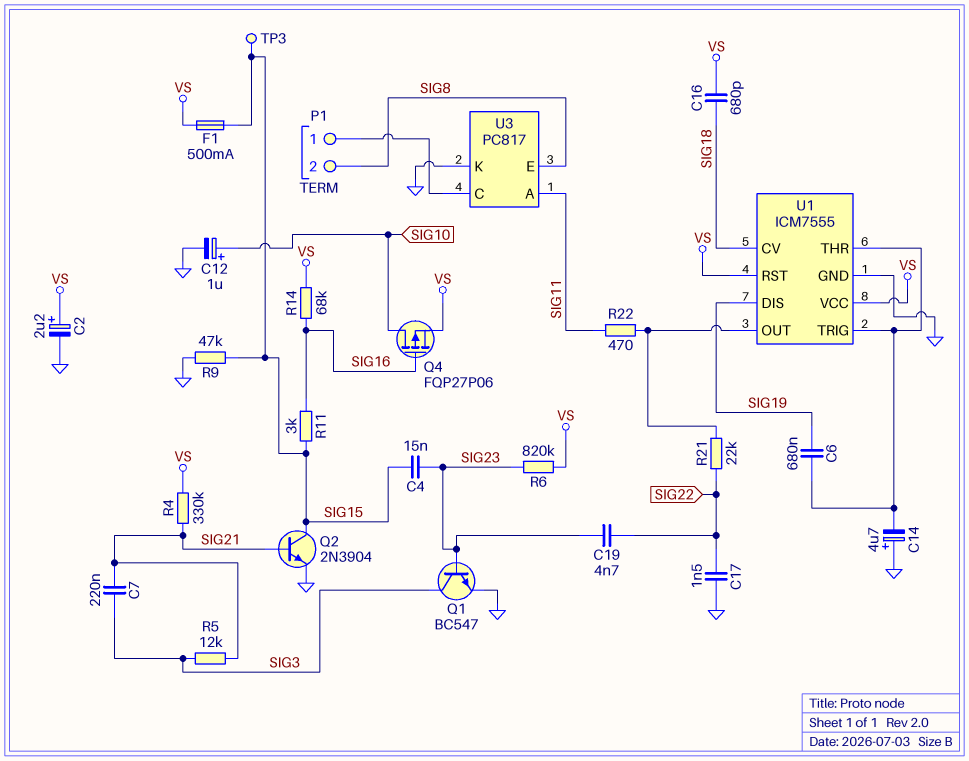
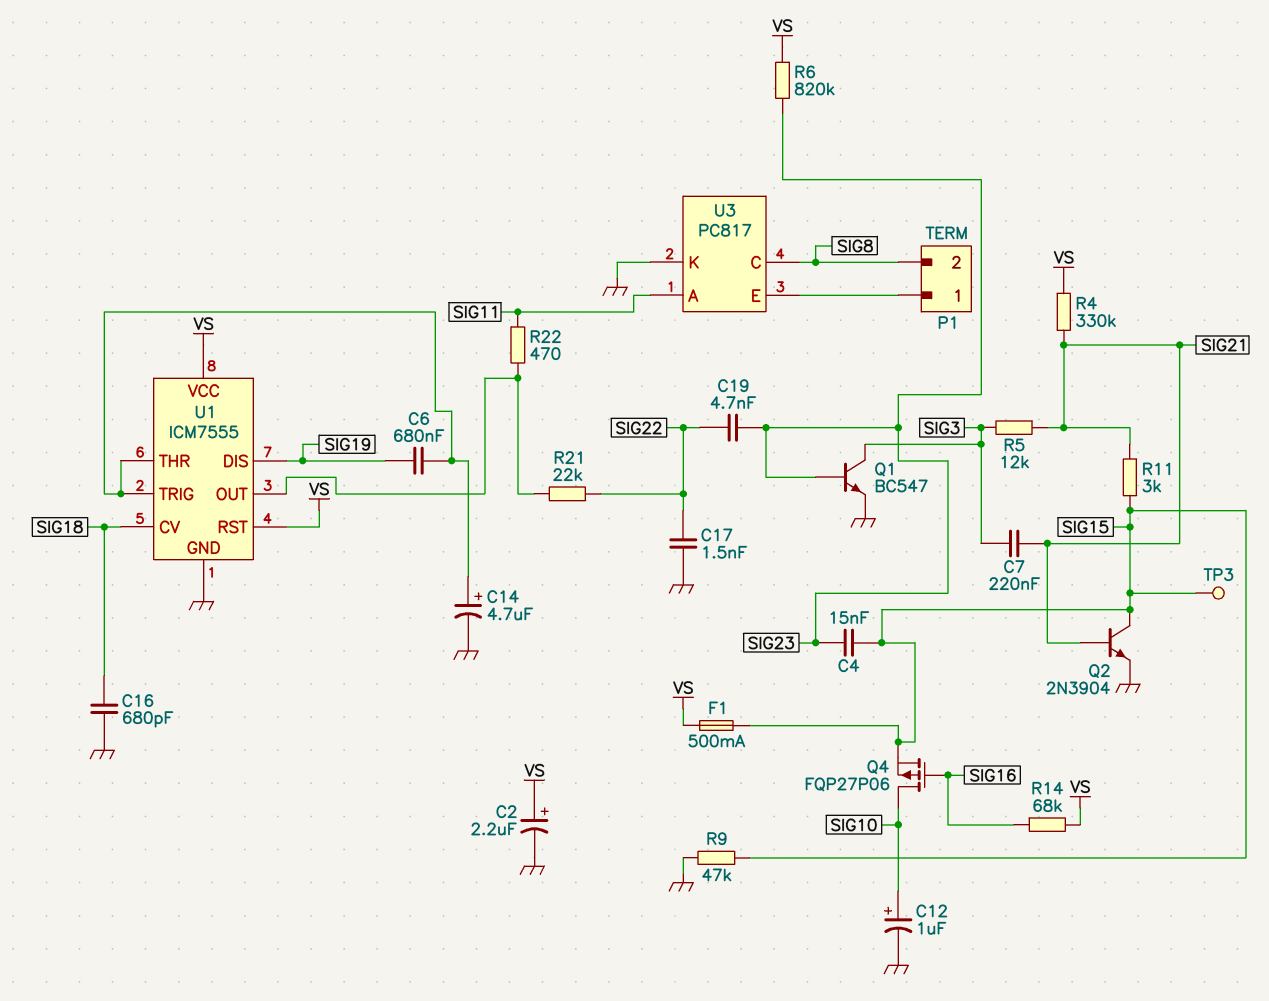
C14: 4.7uF (plus GND, minus U1/THR) -> 4.7uF (plus U1/THR, minus GND)
C16: 680pF (SIG18, VS) -> 680pF (GND, SIG18)
Q4: PMOS FQP27P06 (G SIG16, D SIG10, S VS) -> PMOS FQP27P06 (G SIG16, D SIG10, S SIG15)
R11: 3k (SIG15, SIG16) -> 3k (SIG15, SIG21)
U3 pin C: P1/1 -> SIG8
U3 pin E: SIG8 -> P1/1

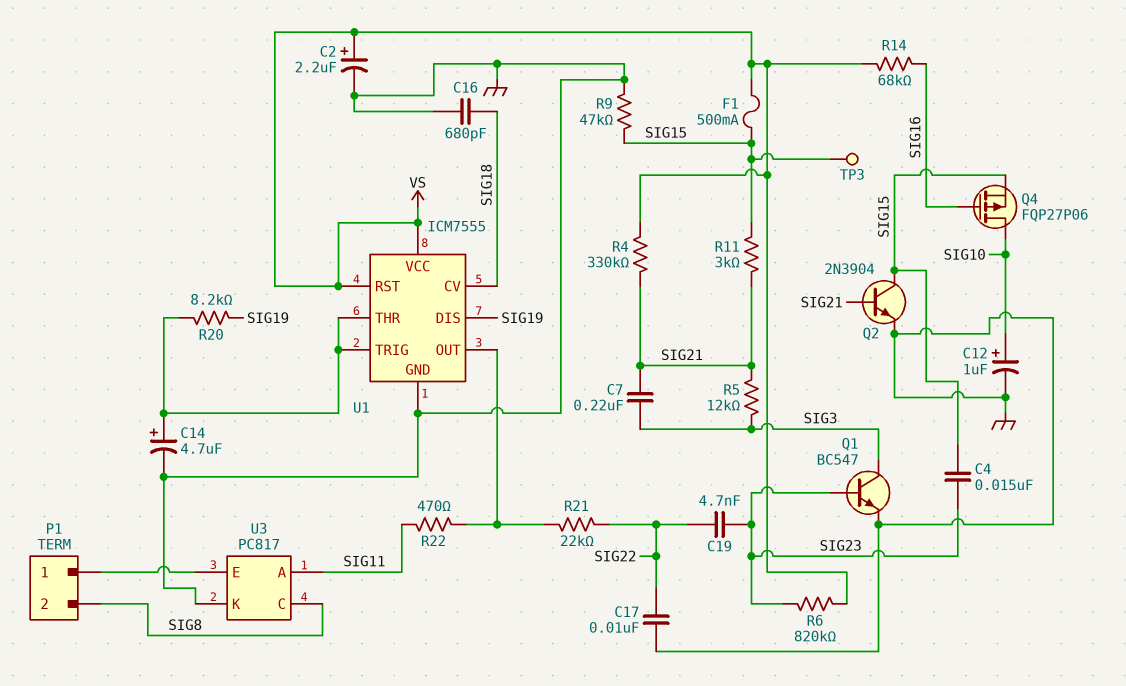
C6: 680nF (SIG19, U1/THR) -> none
C17: 1.5nF (GND, SIG22) -> 10nF (GND, SIG22)
R20: none -> 8.2k (SIG19, U1/THR)

